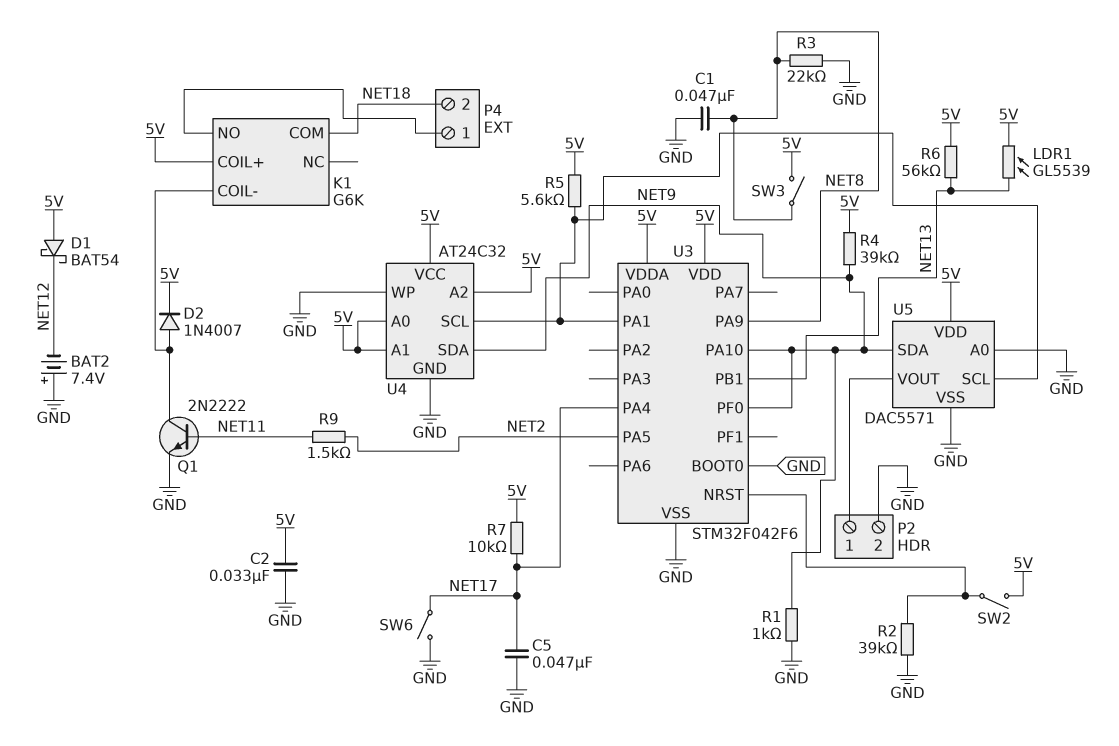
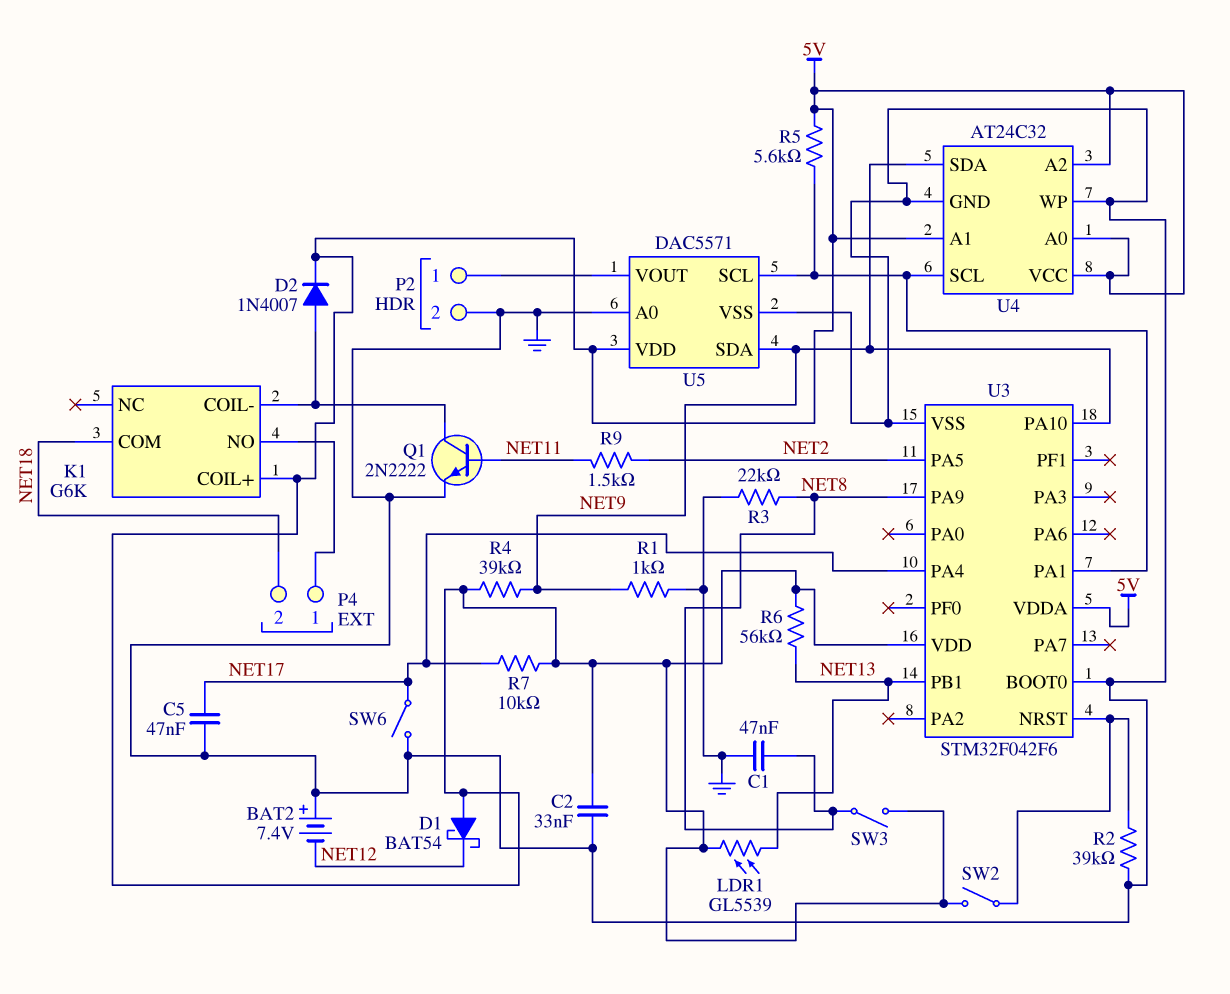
U3 pin PF0: NET9 -> none

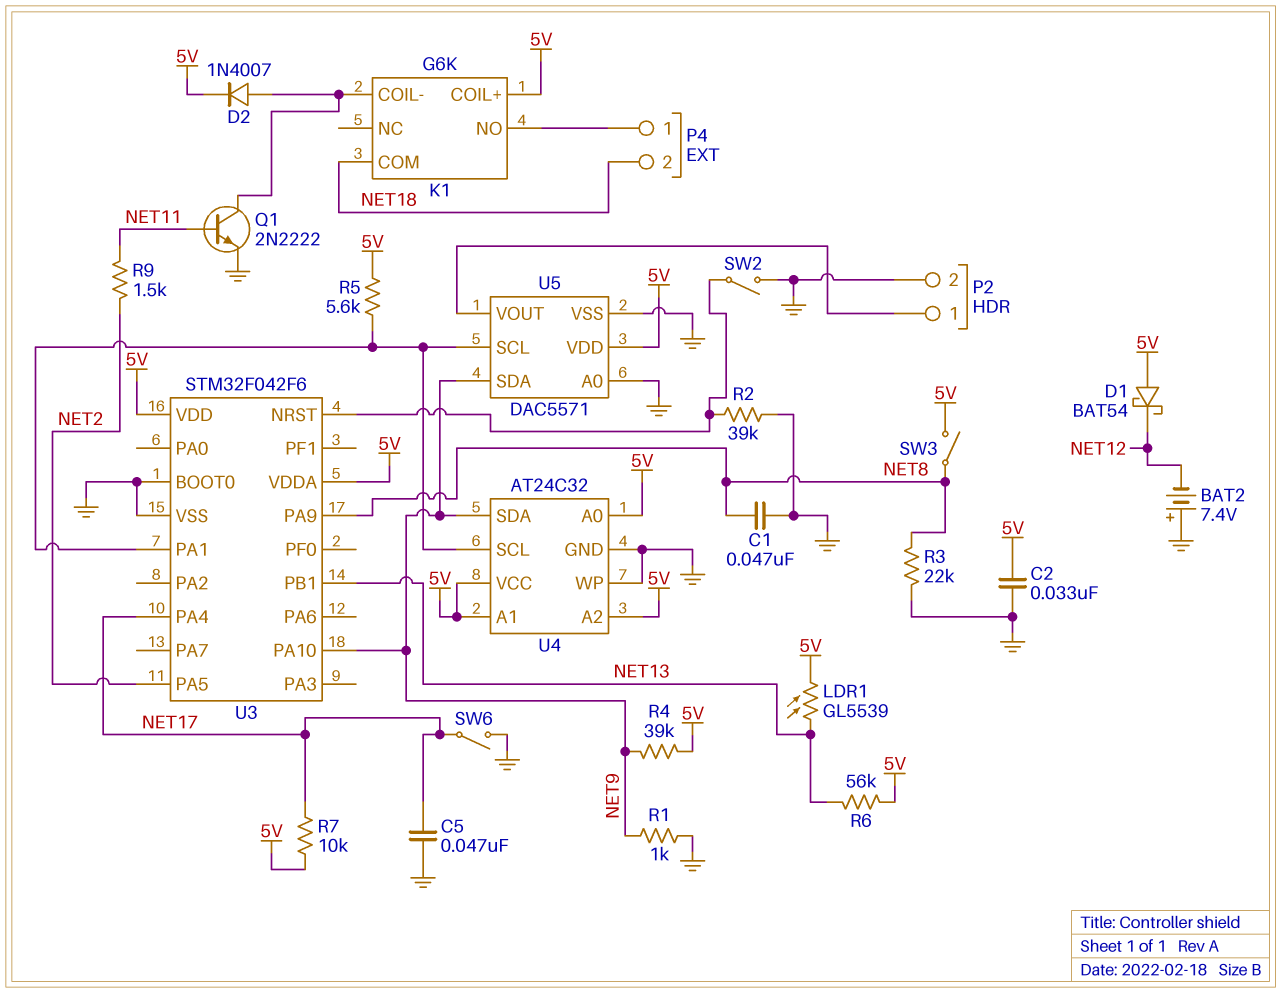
SW2: switch (5V, U3/NRST) -> switch (GND, U3/NRST)

